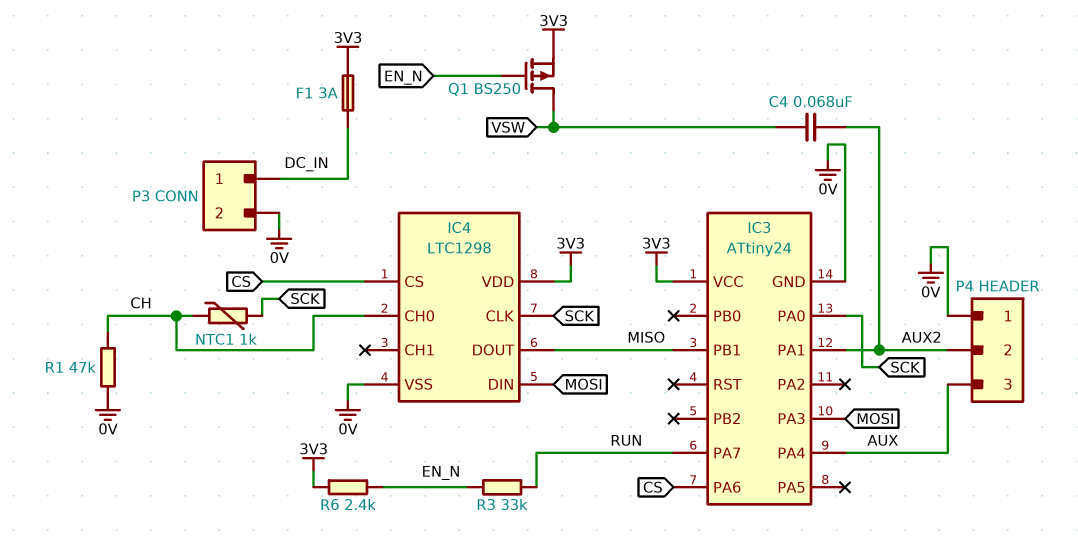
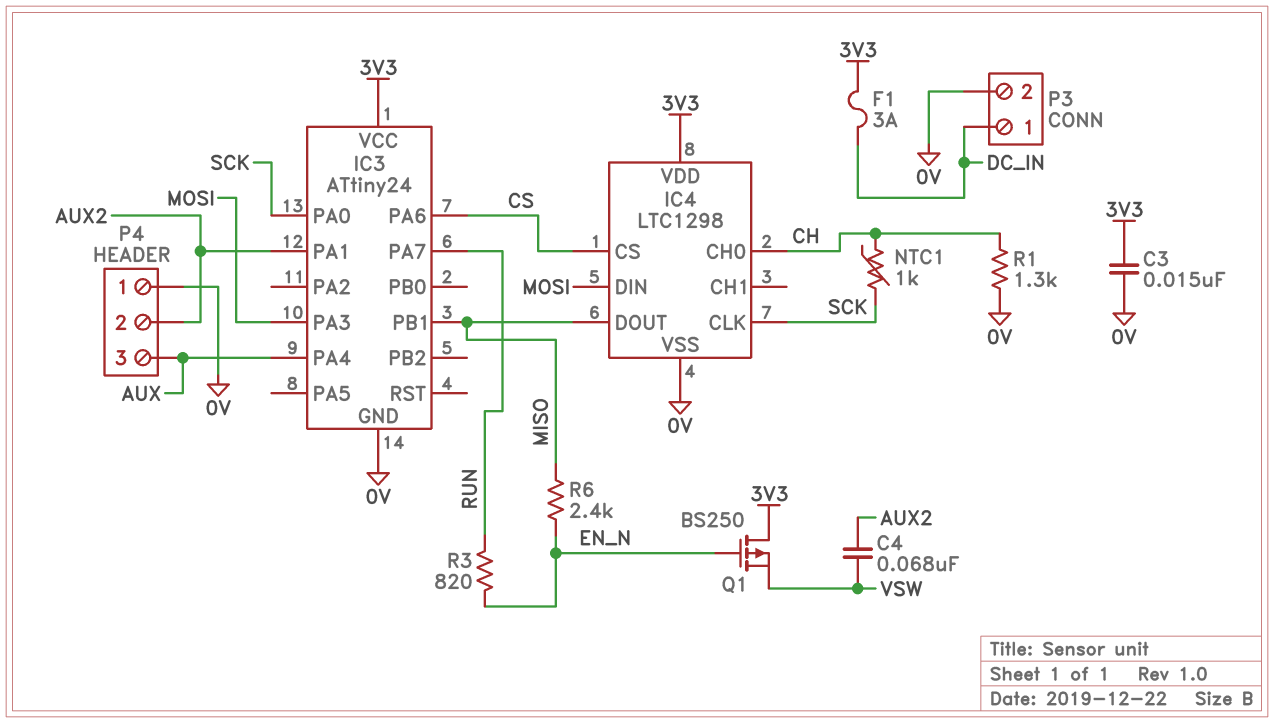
C3: none -> 15nF (0V, 3V3)
Q1: PMOS BS250 (G EN_N, D VSW, S 3V3) -> PMOS BS250 (G EN_N, D 3V3, S VSW)
R1: 47k (0V, CH) -> 1.3k (0V, CH)
R3: 33k (EN_N, RUN) -> 820 (EN_N, RUN)
R6: 2.4k (3V3, EN_N) -> 2.4k (EN_N, MISO)

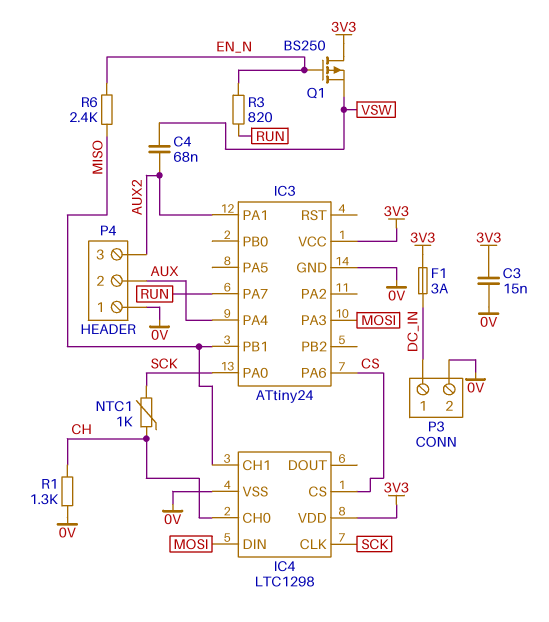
IC4 pin CH1: none -> MISO
IC4 pin DOUT: MISO -> none
P4 pin 2: AUX2 -> AUX
P4 pin 3: AUX -> AUX2

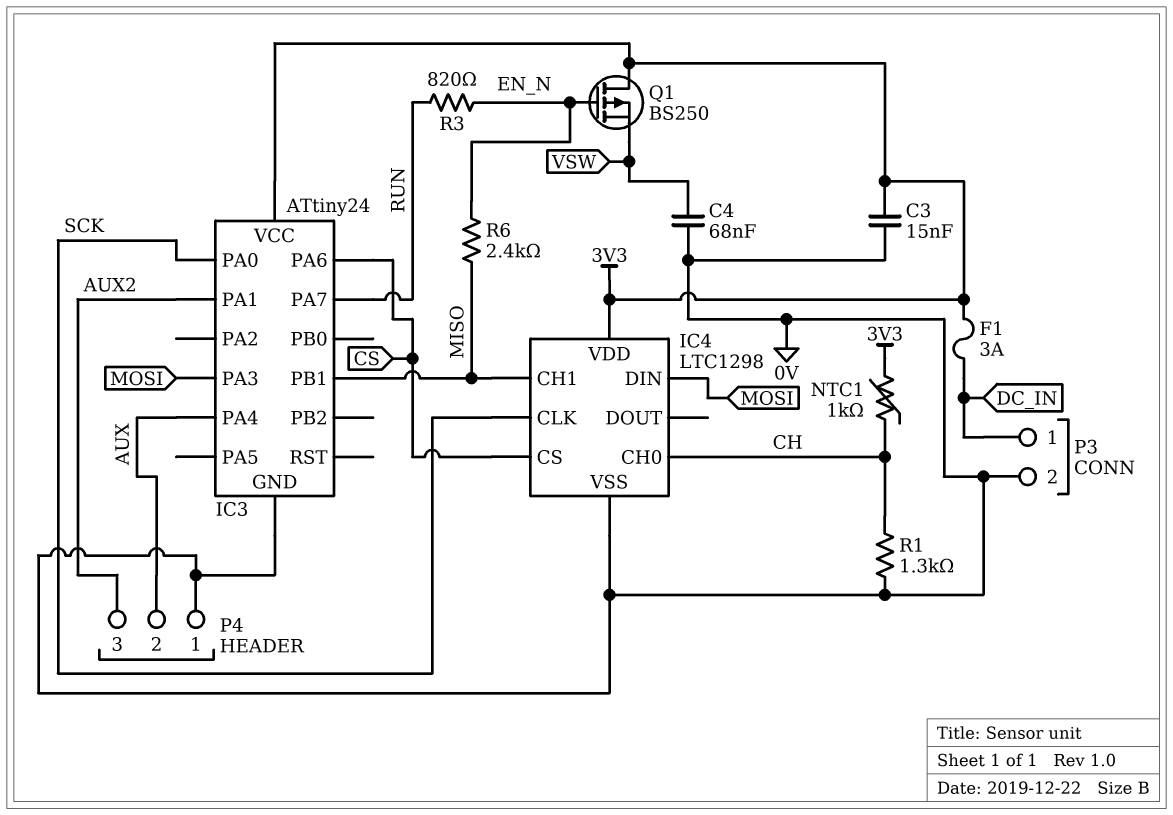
C4: 68nF (AUX2, VSW) -> 68nF (0V, VSW)
NTC1: 1k (CH, SCK) -> 1k (3V3, CH)

